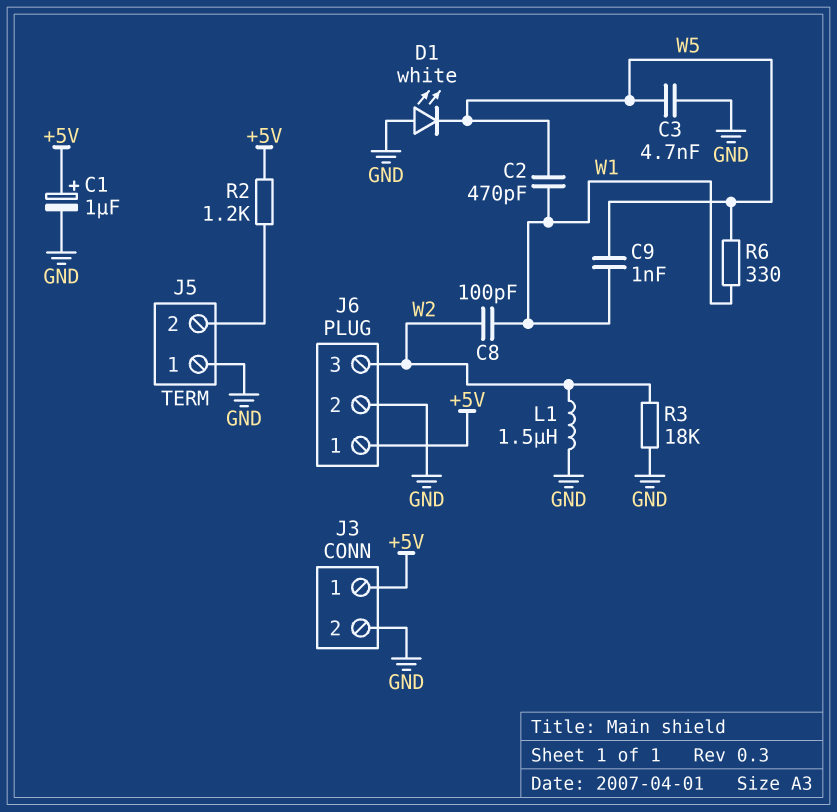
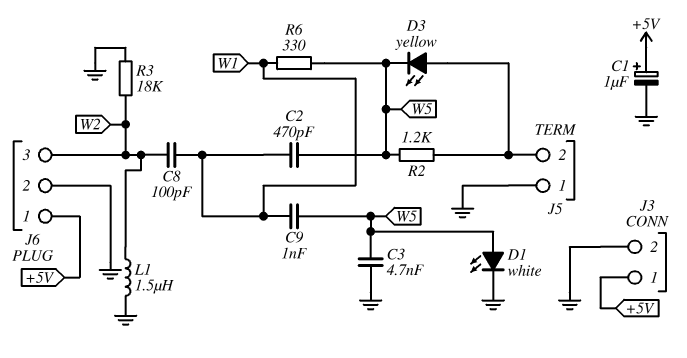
D1: LED white (A GND, K W5) -> LED white (A W5, K GND)
D3: none -> LED yellow (A J5/2, K W5)
R2: 1.2k (+5V, J5/2) -> 1.2k (J5/2, W5)

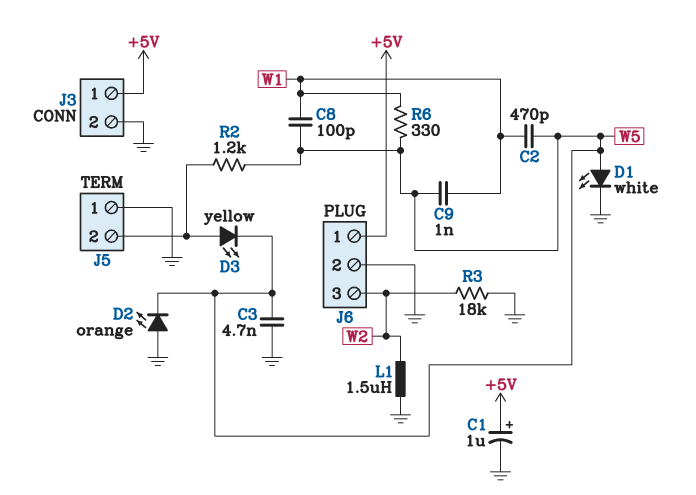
C8: 100pF (W1, W2) -> 100pF (W1, W5)
D2: none -> LED orange (A GND, K W5)

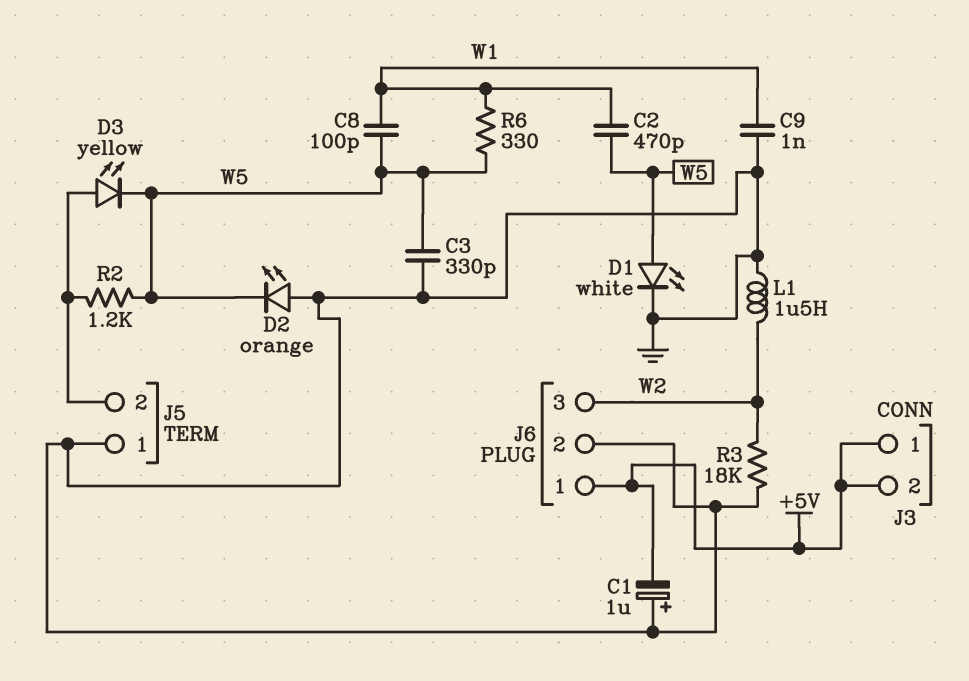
C1: 1uF (plus +5V, minus GND) -> 1uF (plus GND, minus +5V)
C3: 4.7nF (GND, W5) -> 330pF (GND, W5)
C9: 1nF (W1, W5) -> 1nF (GND, W1)
J3 pin 2: GND -> +5V

